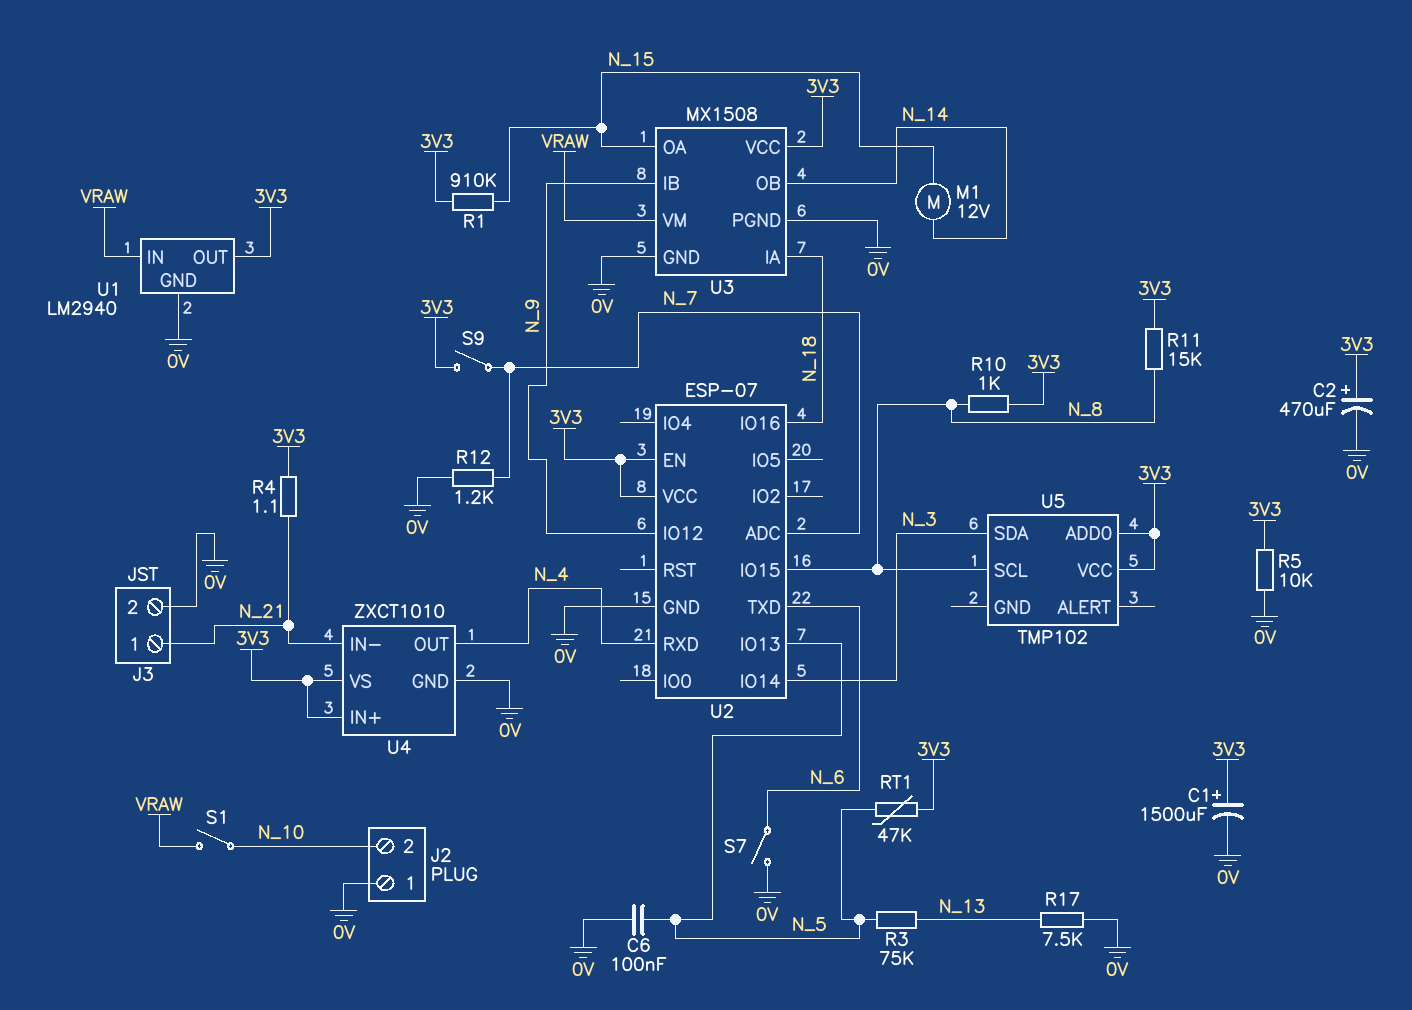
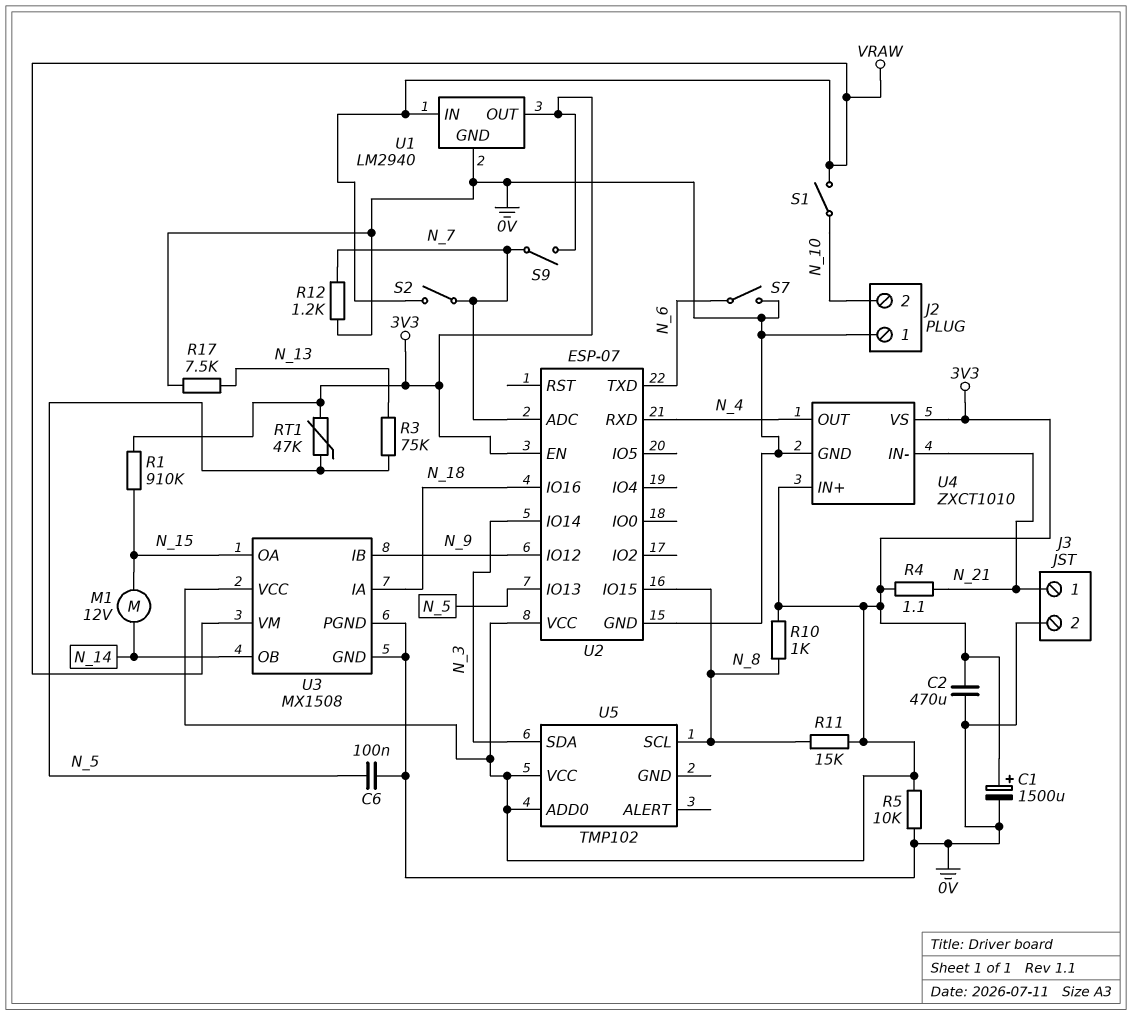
C2: 470uF (plus 3V3, minus 0V) -> 470uF (0V, 3V3)
S2: none -> switch (N_7, VRAW)

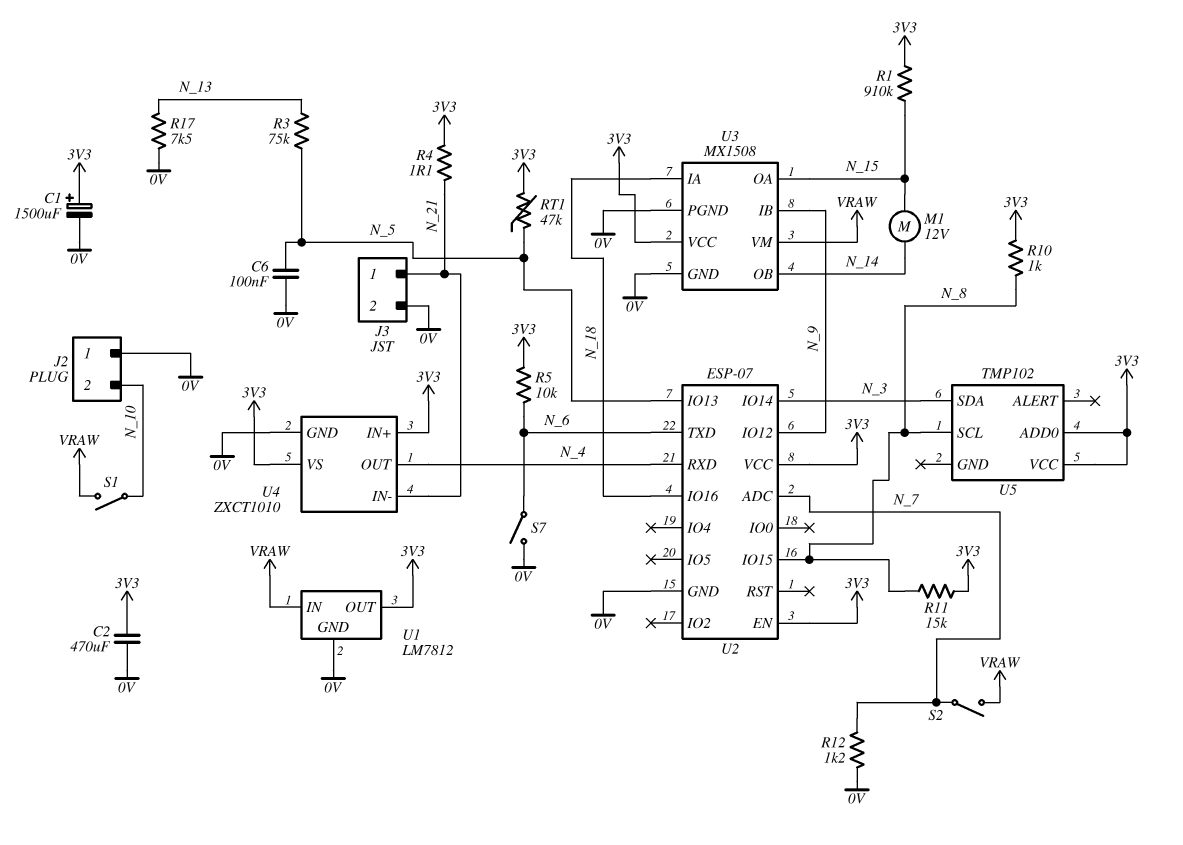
R5: 10k (0V, 3V3) -> 10k (3V3, N_6)
S9: switch (3V3, N_7) -> none
U1: LM2940 -> LM7812

